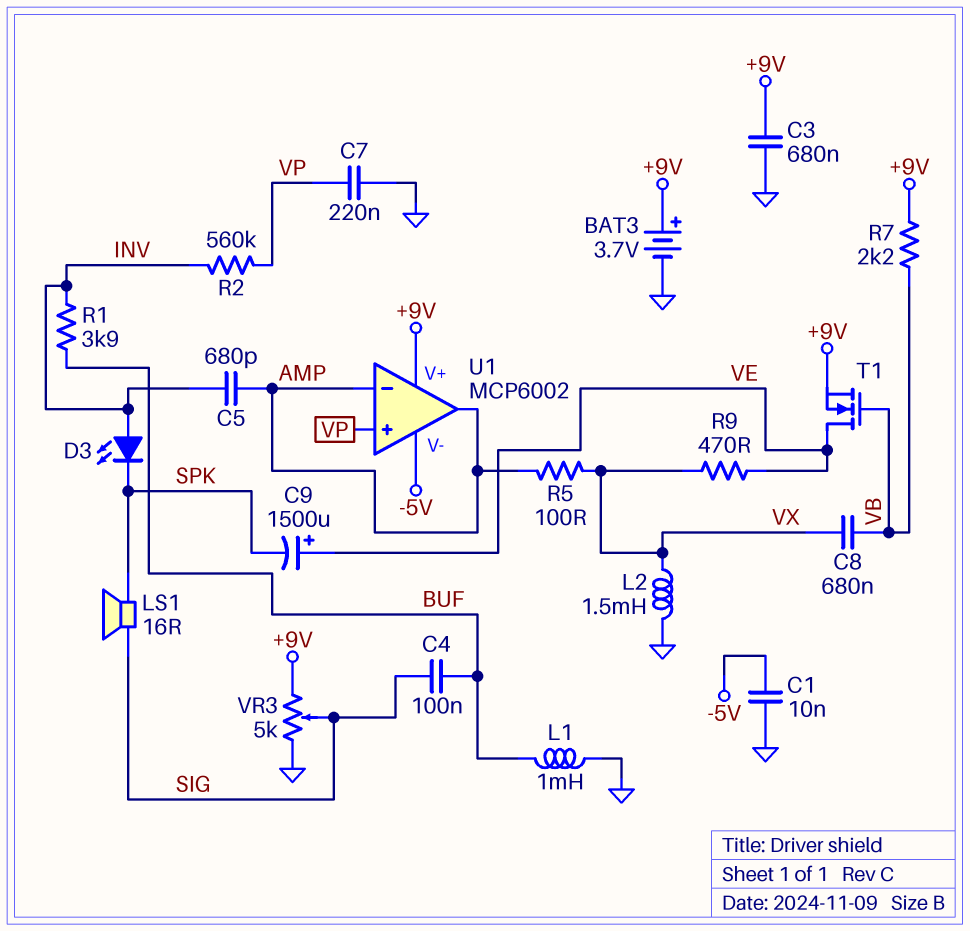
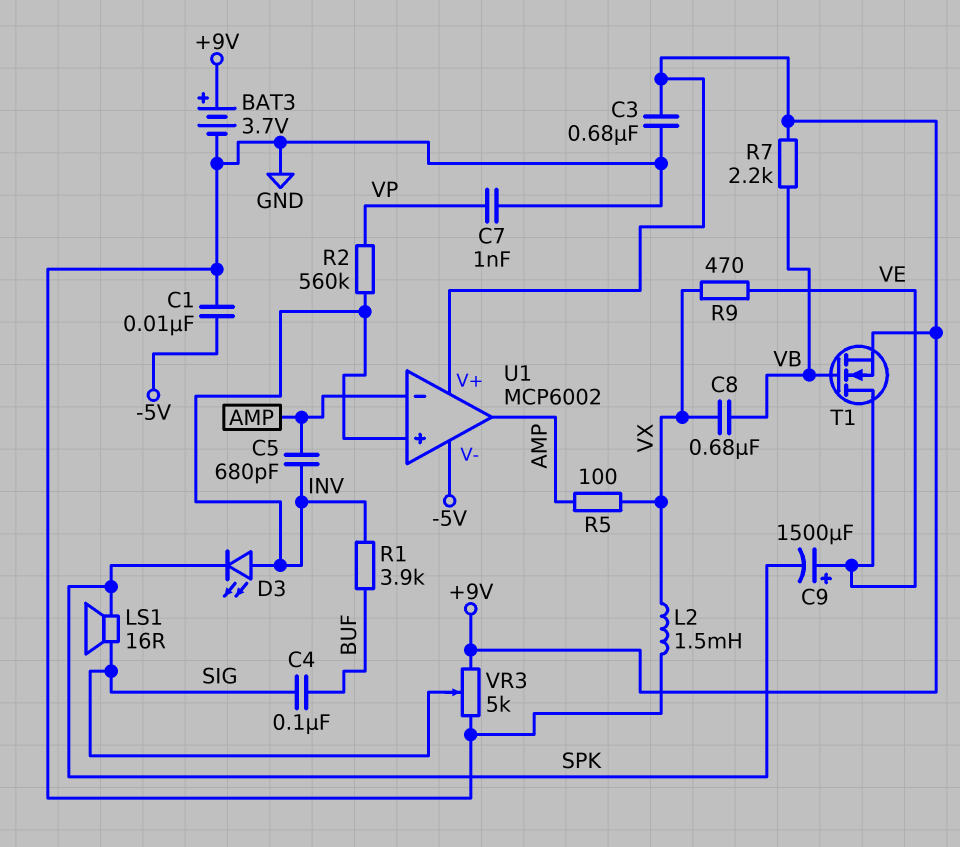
C7: 220nF (GND, VP) -> 1nF (GND, VP)
L1: 1mH (BUF, GND) -> none
U1 pin in+: VP -> INV

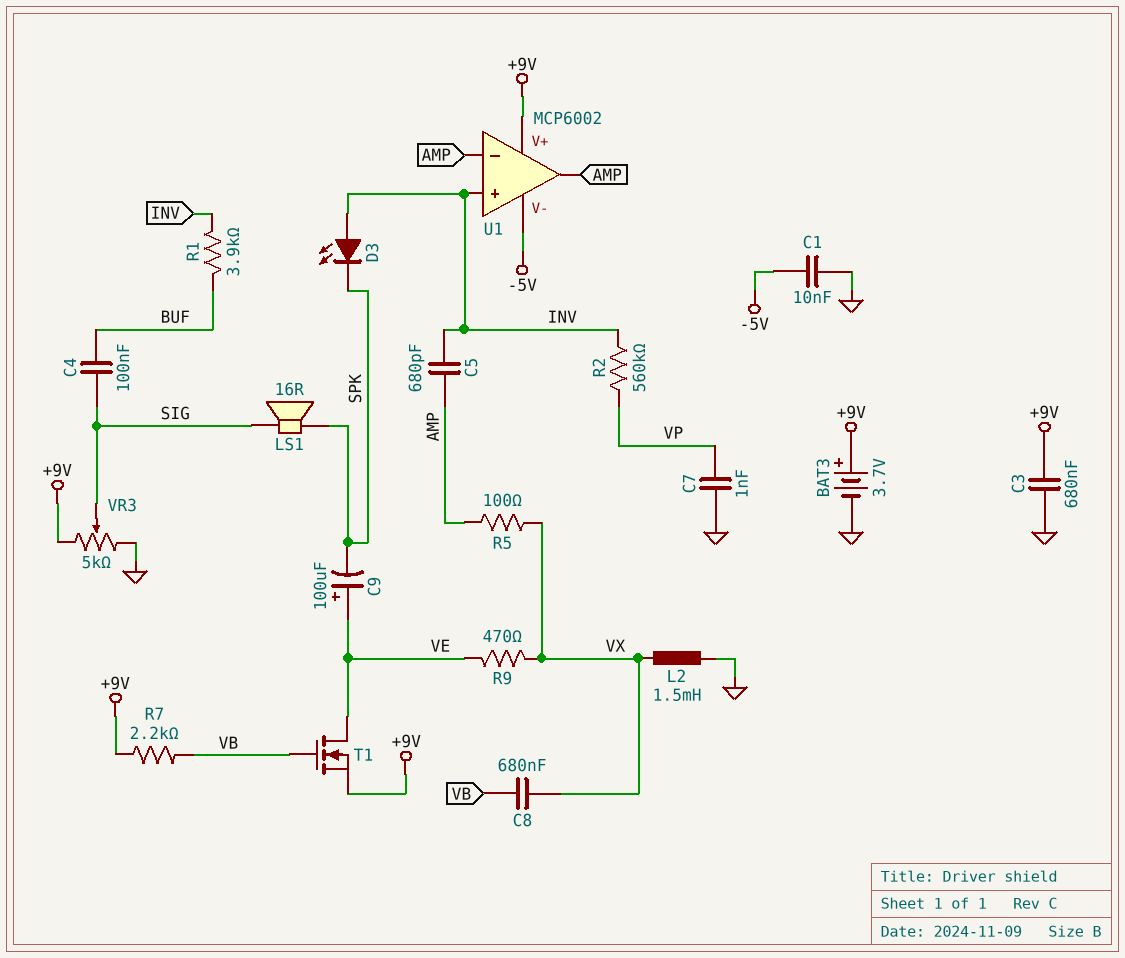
C9: 1500uF (plus VE, minus SPK) -> 100uF (plus VE, minus SPK)

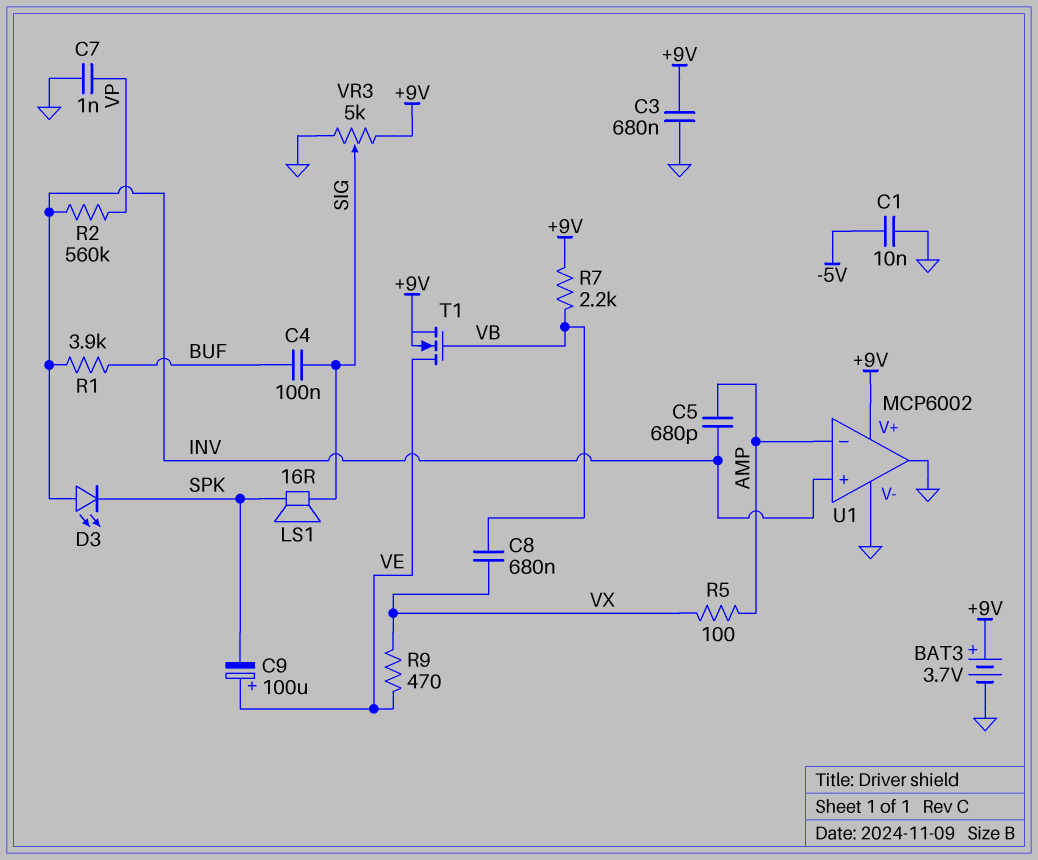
L2: 1.5mH (GND, VX) -> none
U1 pin V-: -5V -> GND
U1 pin out: AMP -> GND

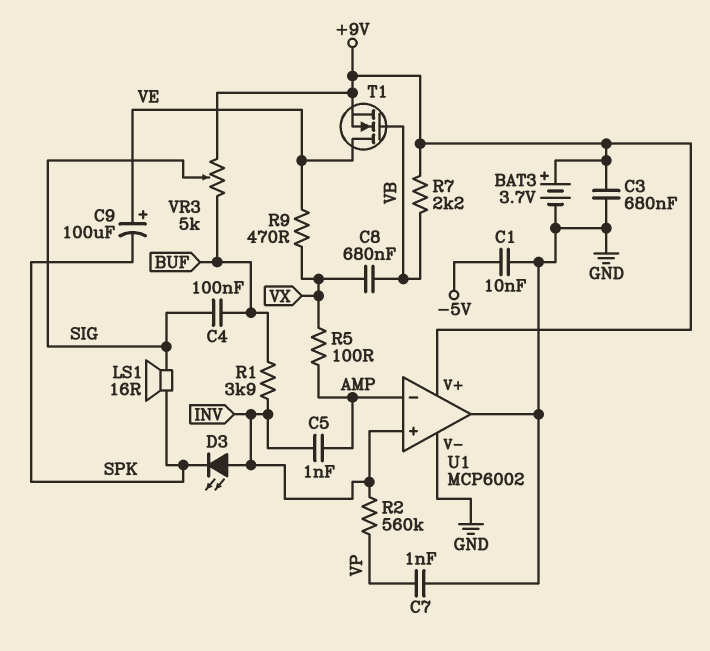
C5: 680pF (AMP, INV) -> 1nF (AMP, INV)
VR3: 5k (+9V, GND, wiper SIG) -> 5k (+9V, BUF, wiper SIG)

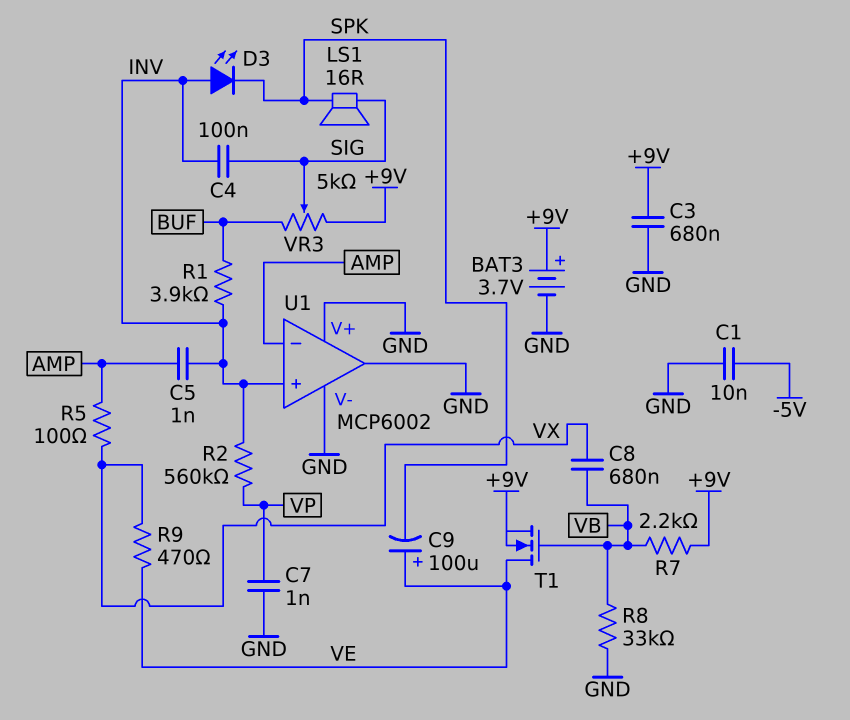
C4: 100nF (BUF, SIG) -> 100nF (INV, SIG)
R8: none -> 33k (GND, VB)
U1 pin V+: +9V -> GND

